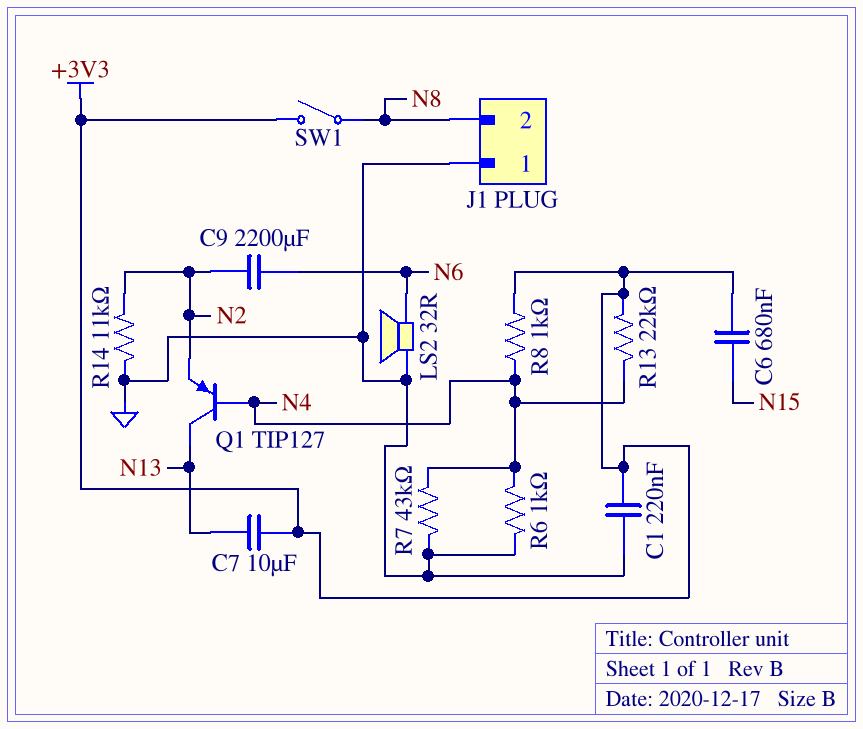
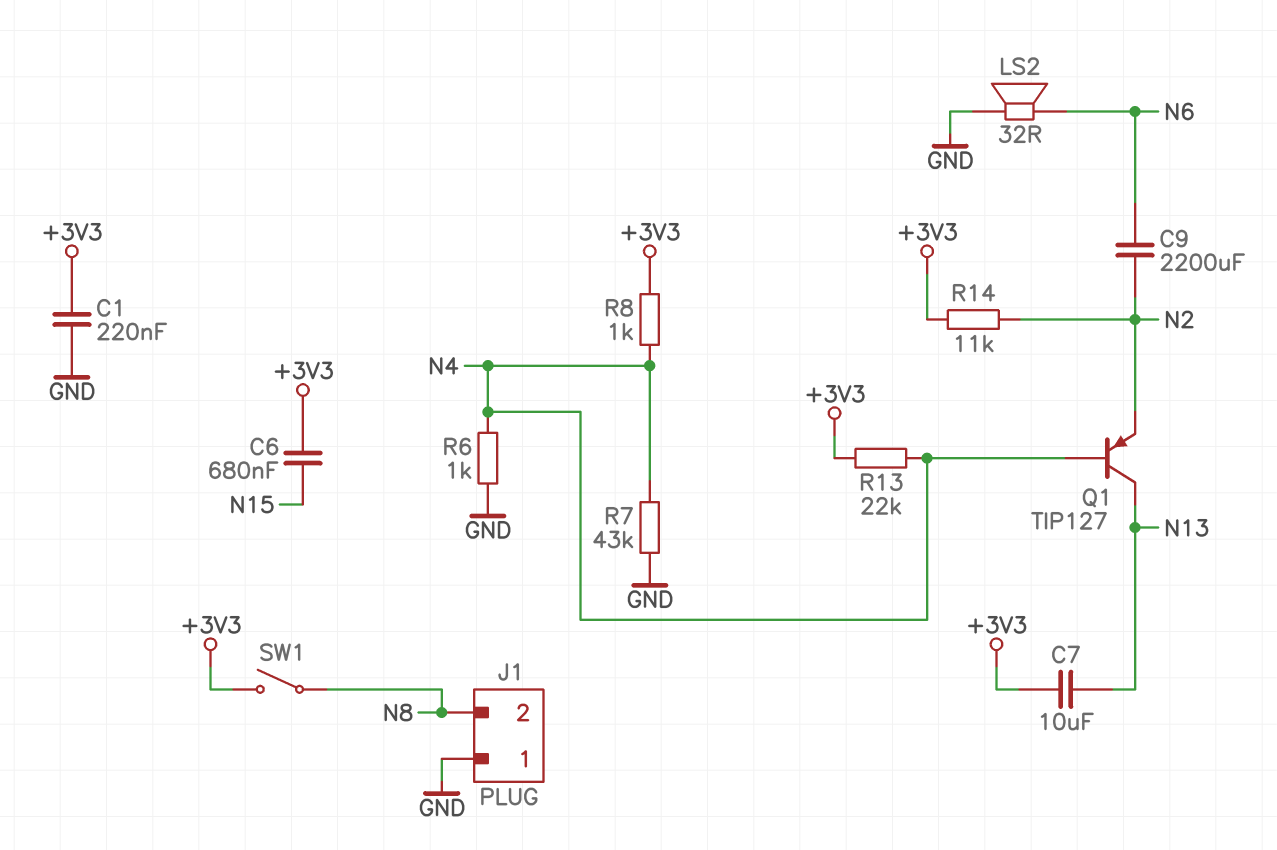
R14: 11k (GND, N2) -> 11k (+3V3, N2)

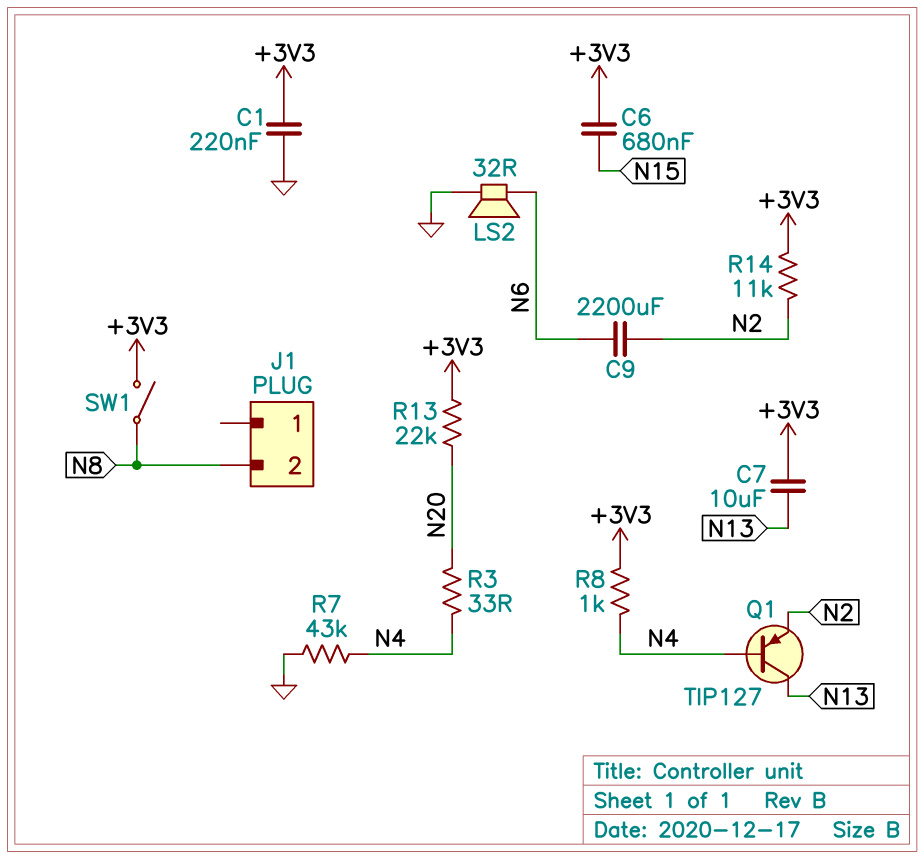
J1 pin 1: GND -> none
R3: none -> 33 (N4, N20)
R6: 1k (GND, N4) -> none
R13: 22k (+3V3, N4) -> 22k (+3V3, N20)

